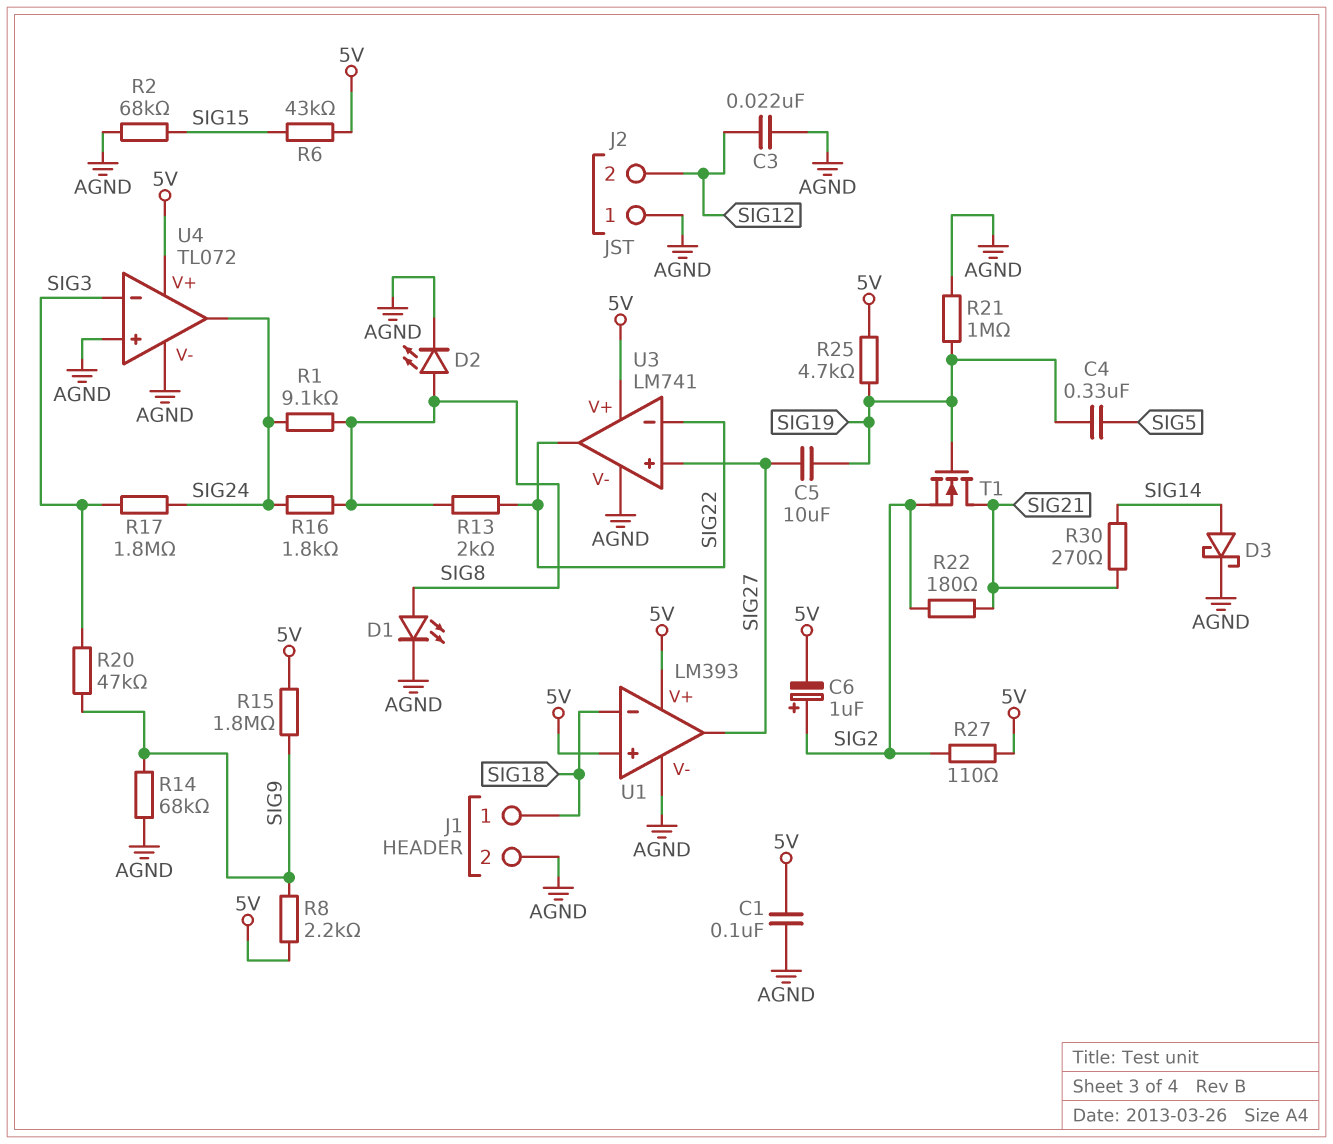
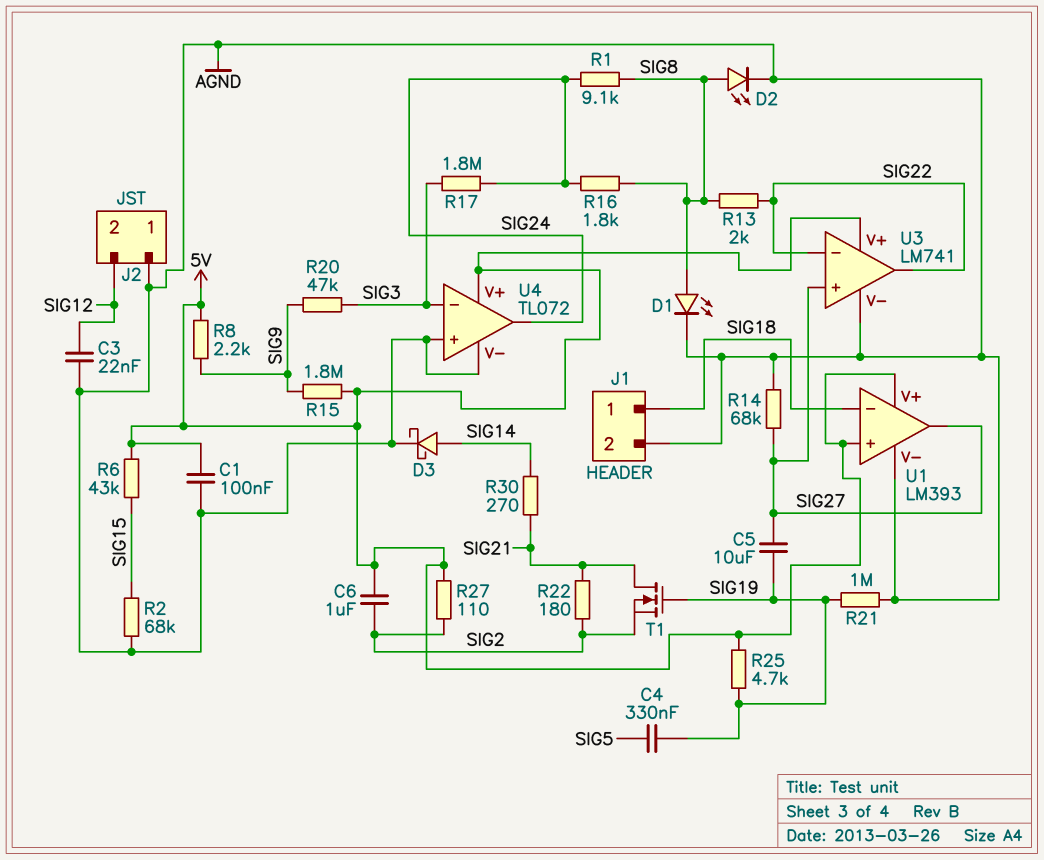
C6: 1uF (plus SIG2, minus 5V) -> 1uF (5V, SIG2)
R14: 68k (AGND, SIG9) -> 68k (AGND, SIG27)

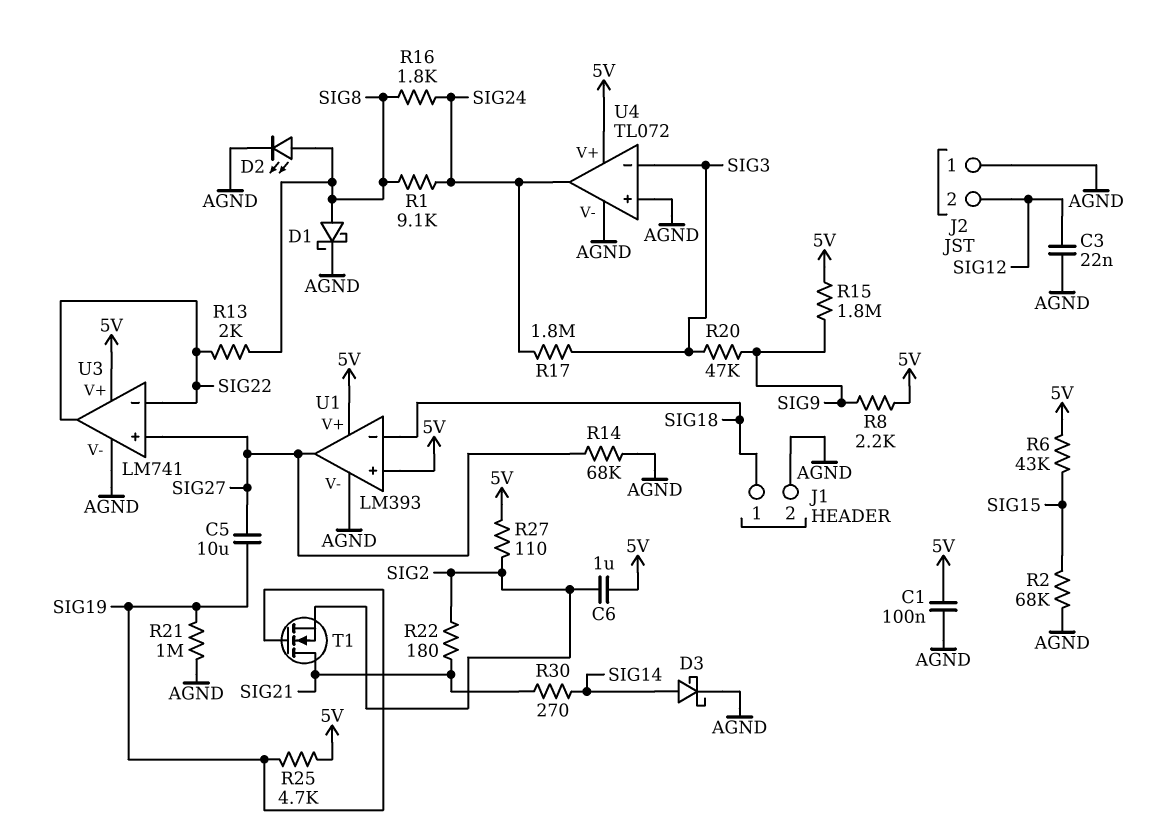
C4: 330nF (SIG5, SIG19) -> none
D1: LED (A SIG8, K AGND) -> schottky (A SIG8, K AGND)

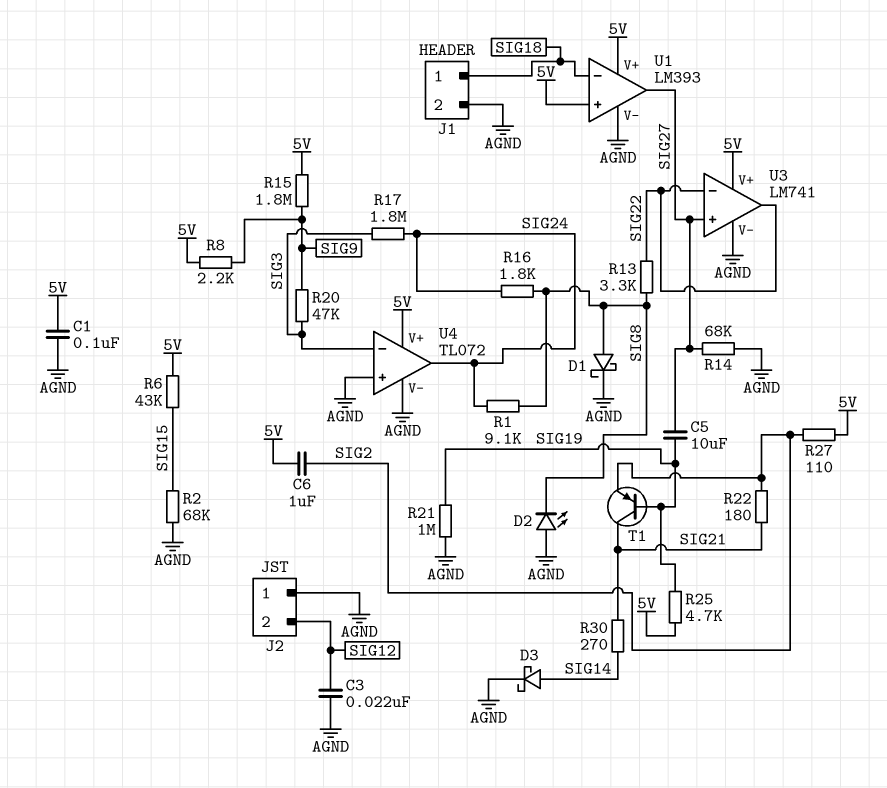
D2: LED (A SIG8, K AGND) -> LED (A AGND, K SIG8)
R13: 2k (SIG8, SIG22) -> 3.3k (SIG8, SIG22)
T1: NMOS (G SIG19, D SIG21, S SIG2) -> PNP (B SIG19, C SIG21, E SIG2)

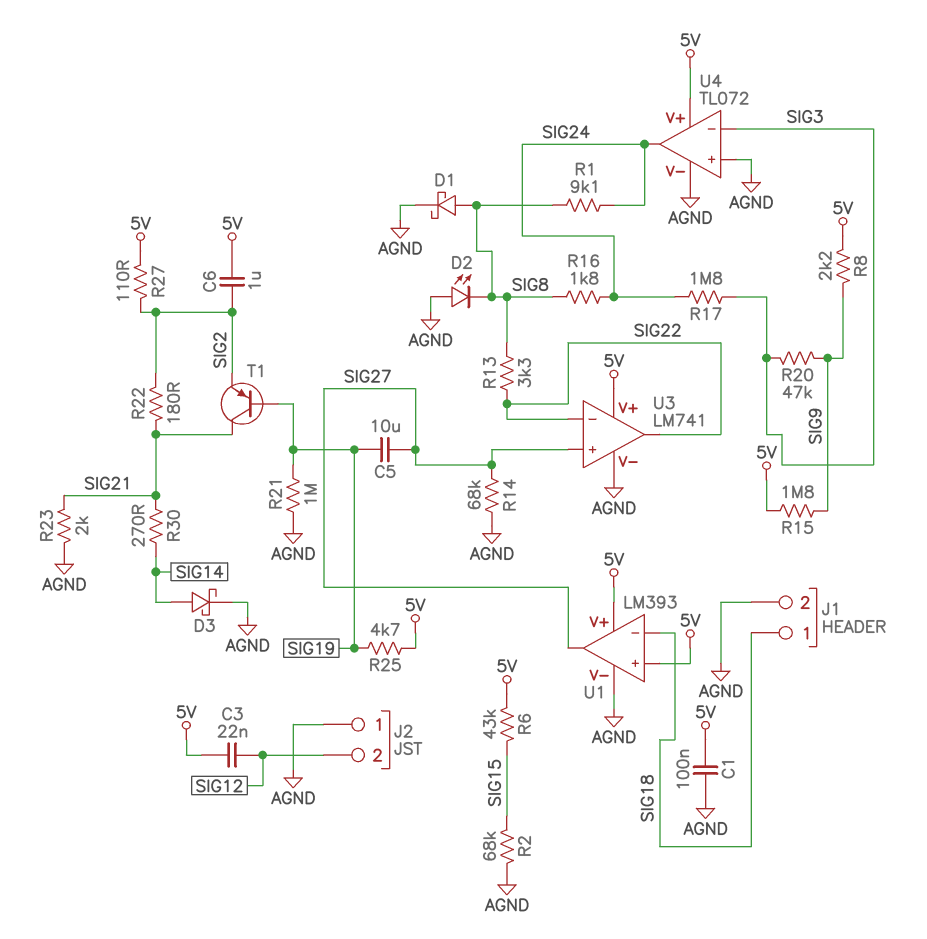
C3: 22nF (AGND, SIG12) -> 22nF (5V, SIG12)
R23: none -> 2k (AGND, SIG21)

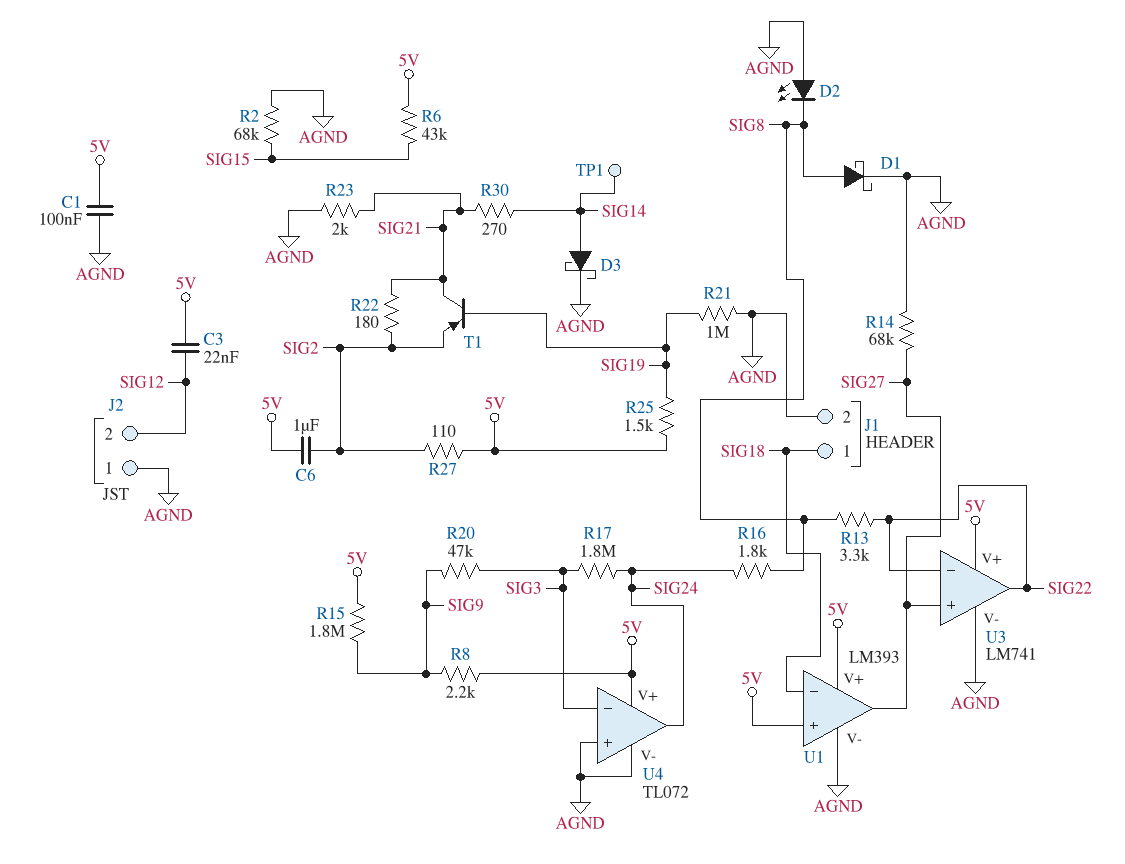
C5: 10uF (SIG19, SIG27) -> none
R1: 9.1k (SIG8, SIG24) -> none
R25: 4.7k (5V, SIG19) -> 1.5k (5V, SIG19)
TP1: none -> test point (SIG14)

